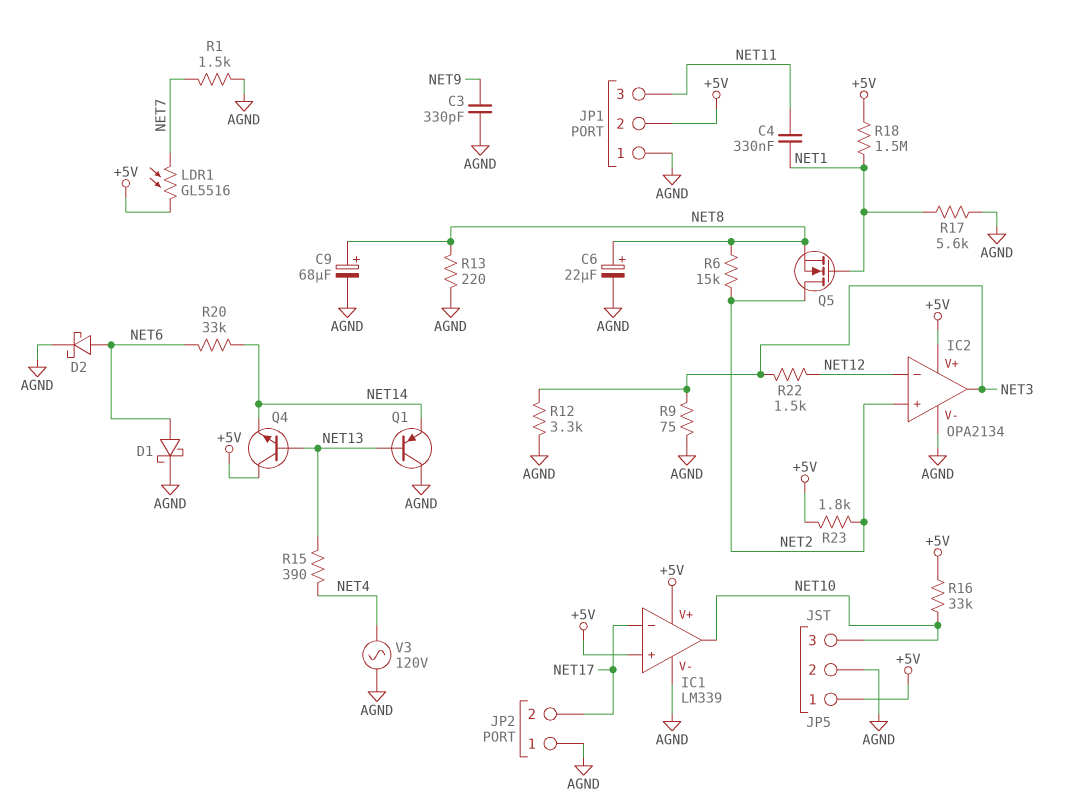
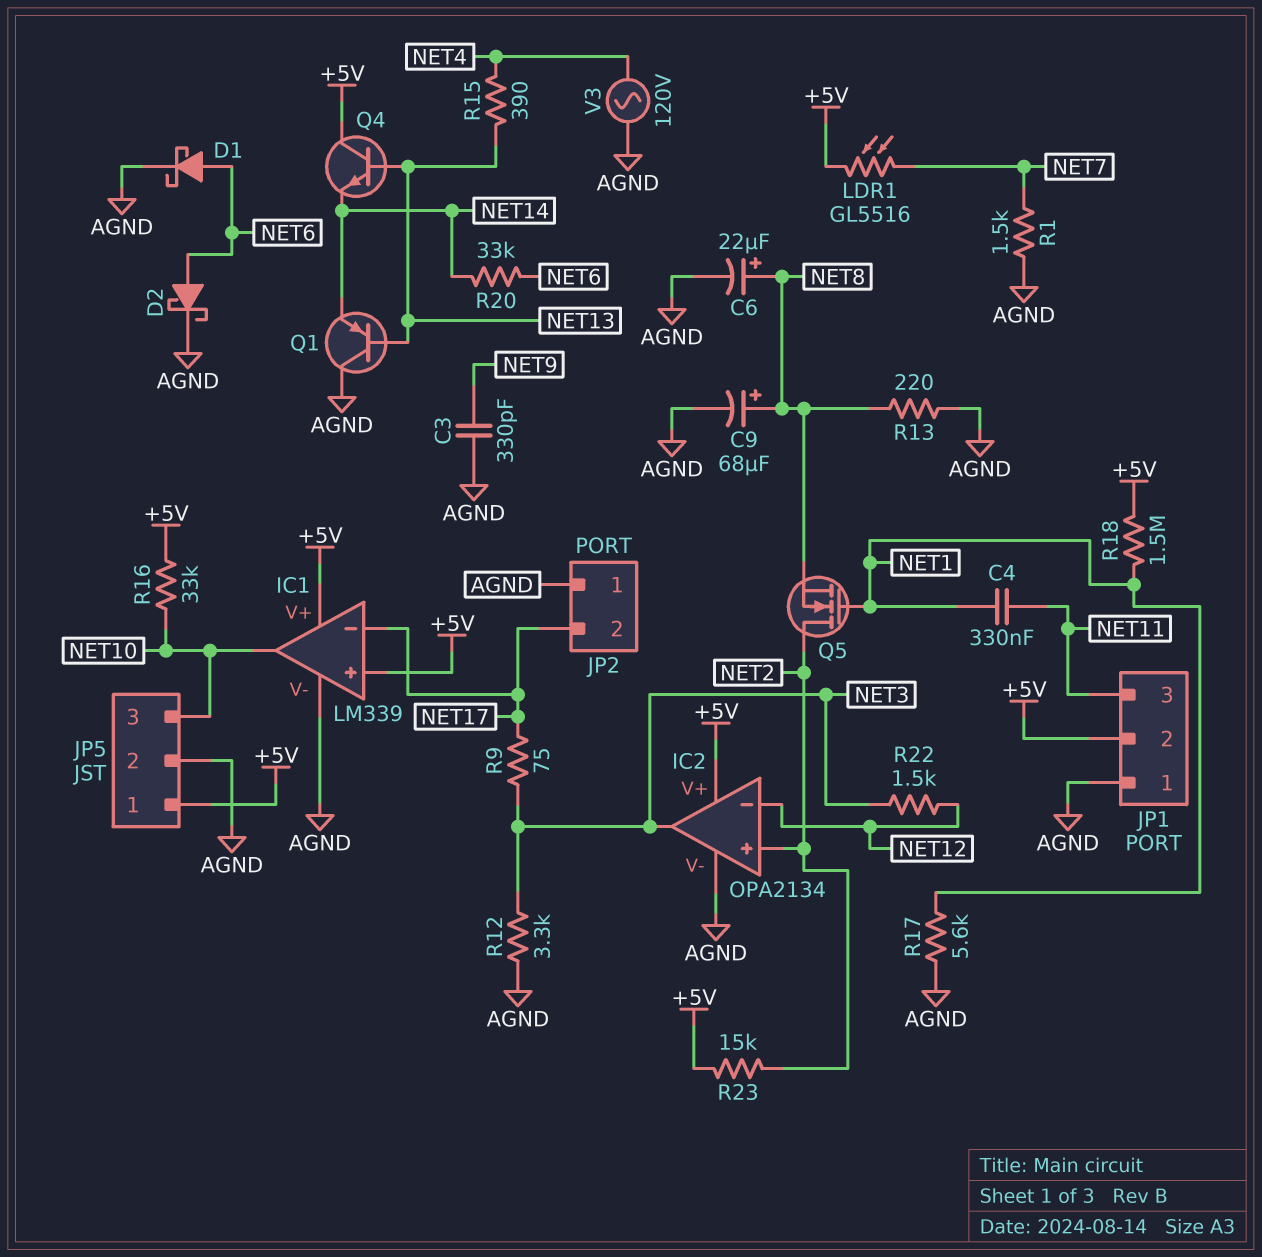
R6: 15k (NET2, NET8) -> none
R9: 75 (AGND, NET3) -> 75 (NET3, NET17)
R23: 1.8k (+5V, NET2) -> 15k (+5V, NET2)

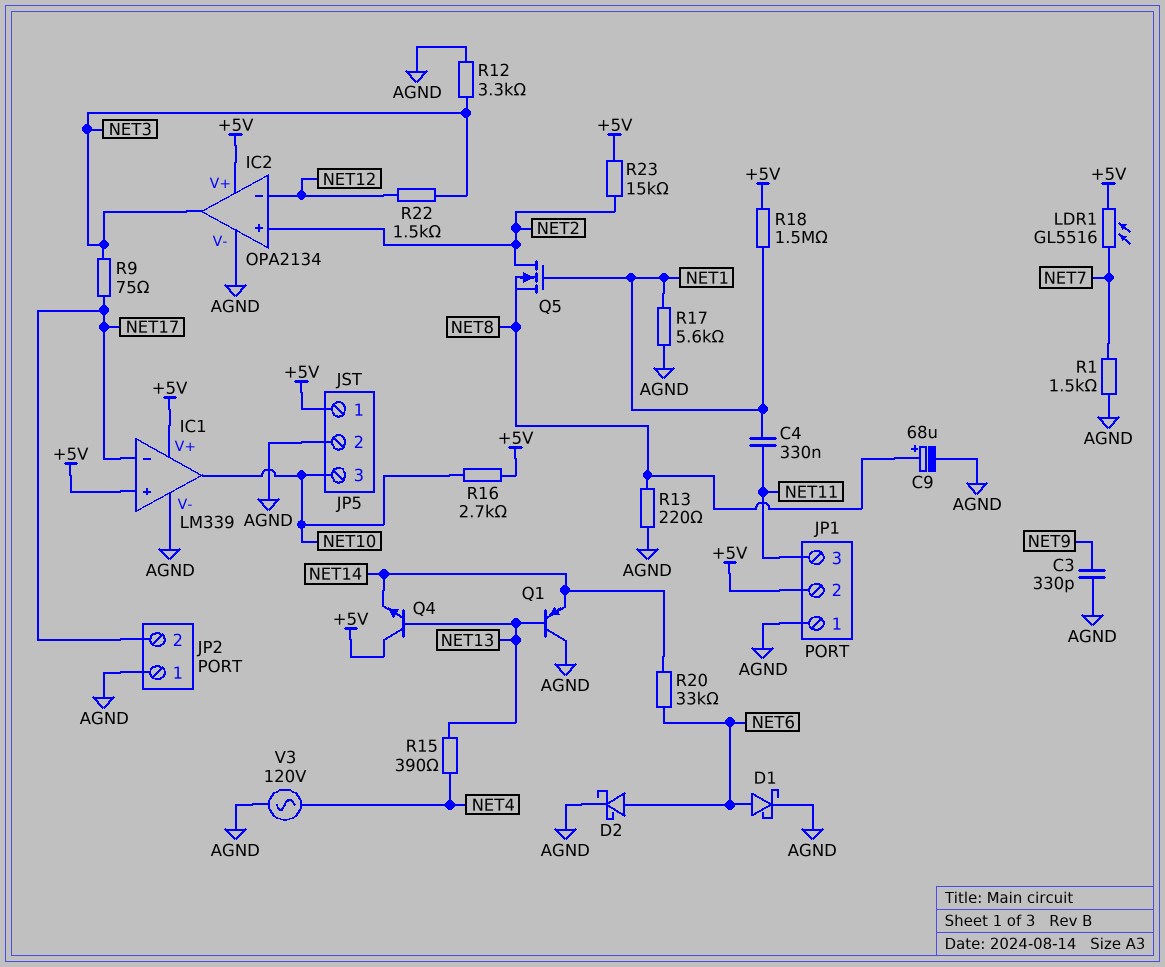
C6: 22uF (plus NET8, minus AGND) -> none
R16: 33k (+5V, NET10) -> 2.7k (+5V, NET10)

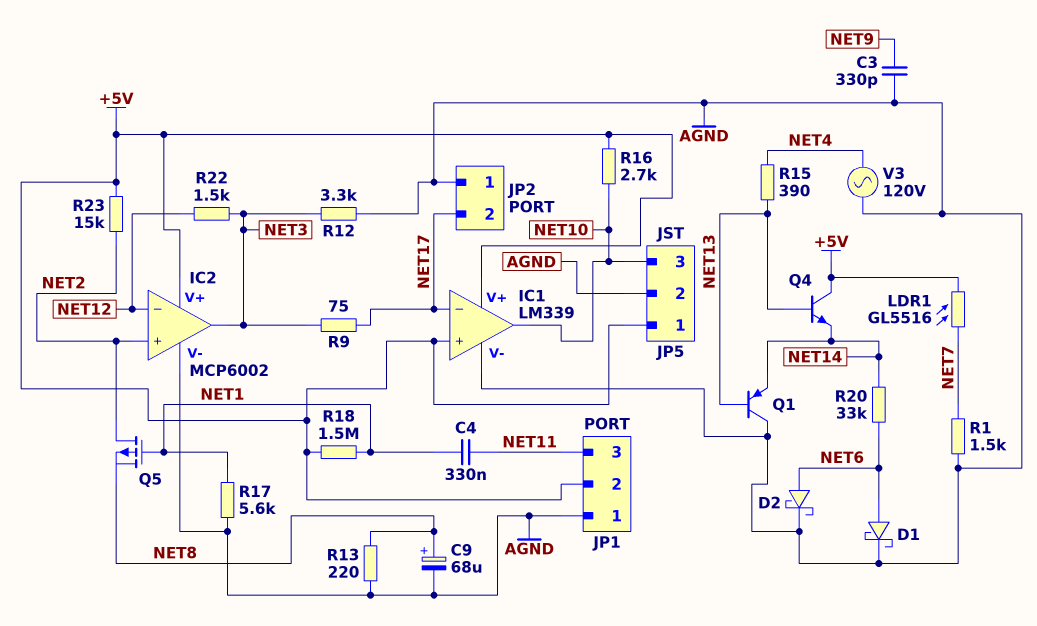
IC2: OPA2134 -> MCP6002
Q5: NMOS (G NET1, D NET2, S NET8) -> PMOS (G NET1, D NET2, S NET8)

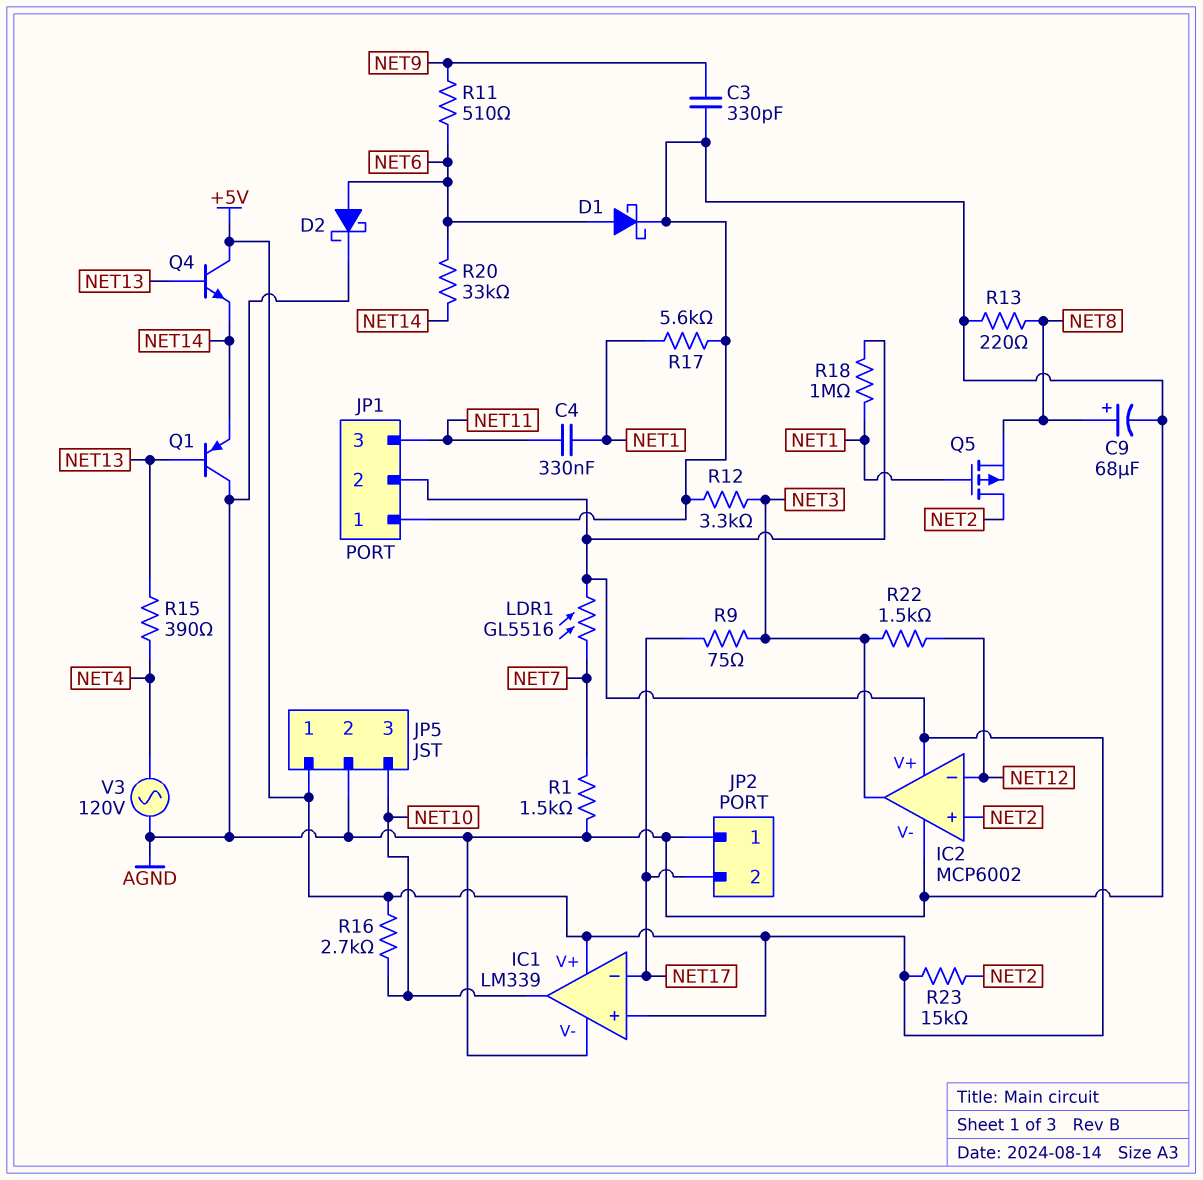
R11: none -> 510 (NET6, NET9)
R18: 1.5M (+5V, NET1) -> 1M (+5V, NET1)

